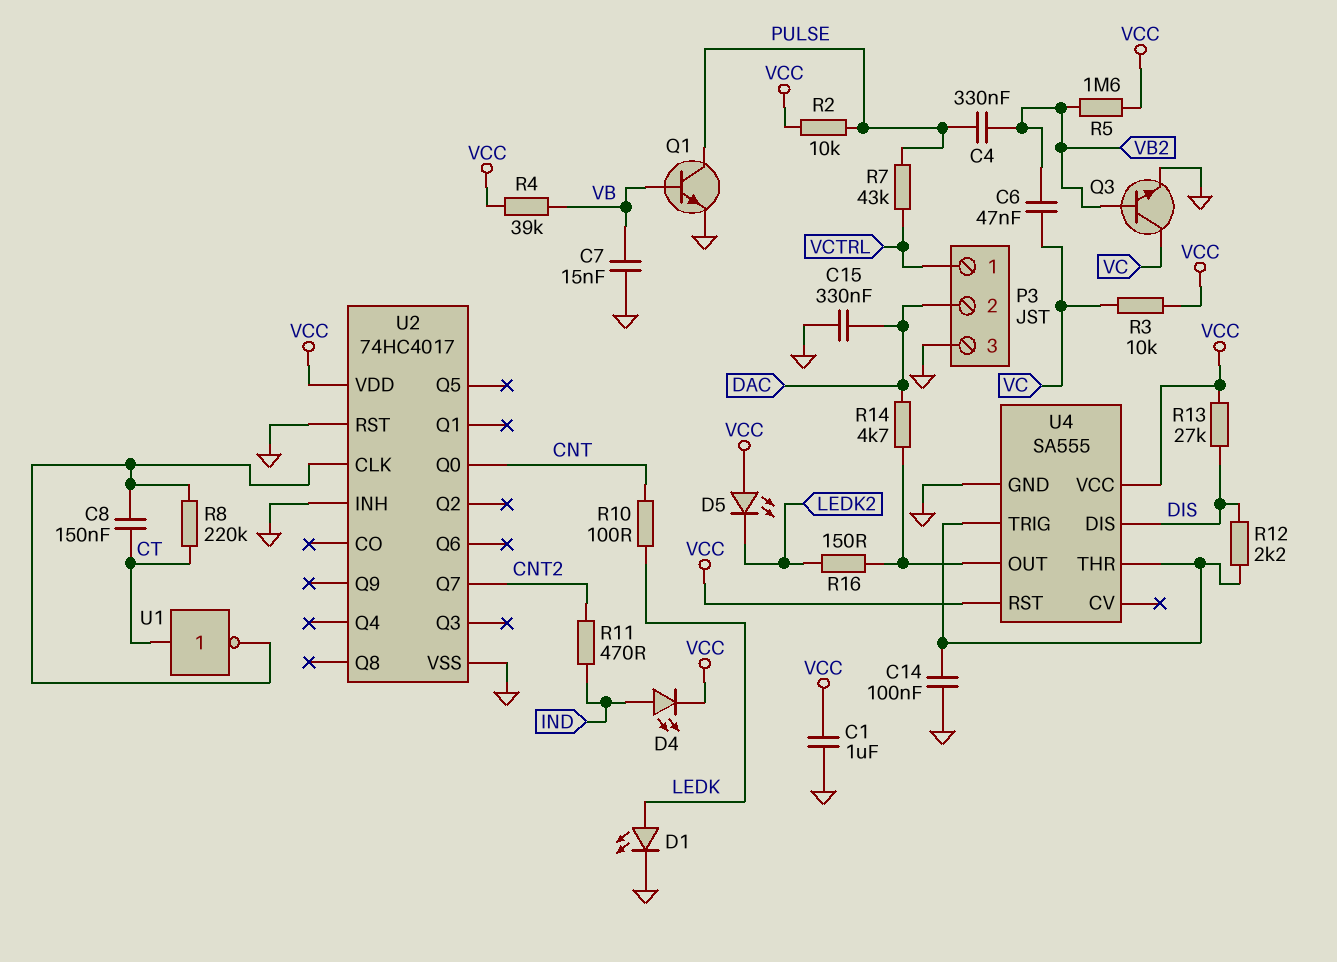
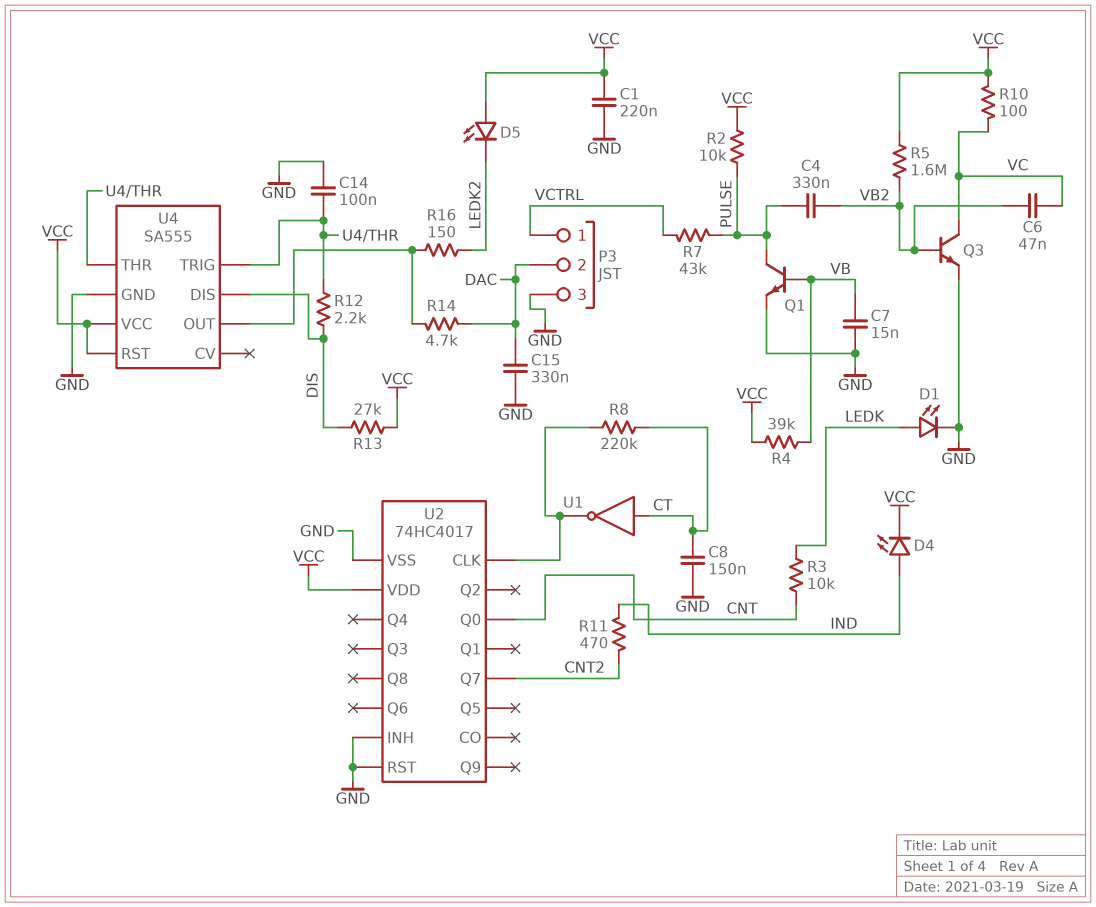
C1: 1uF (GND, VCC) -> 220nF (GND, VCC)
C8: 150nF (CT, U2/CLK) -> 150nF (CT, GND)
R3: 10k (VC, VCC) -> 10k (CNT, LEDK)
R10: 100 (CNT, LEDK) -> 100 (VC, VCC)

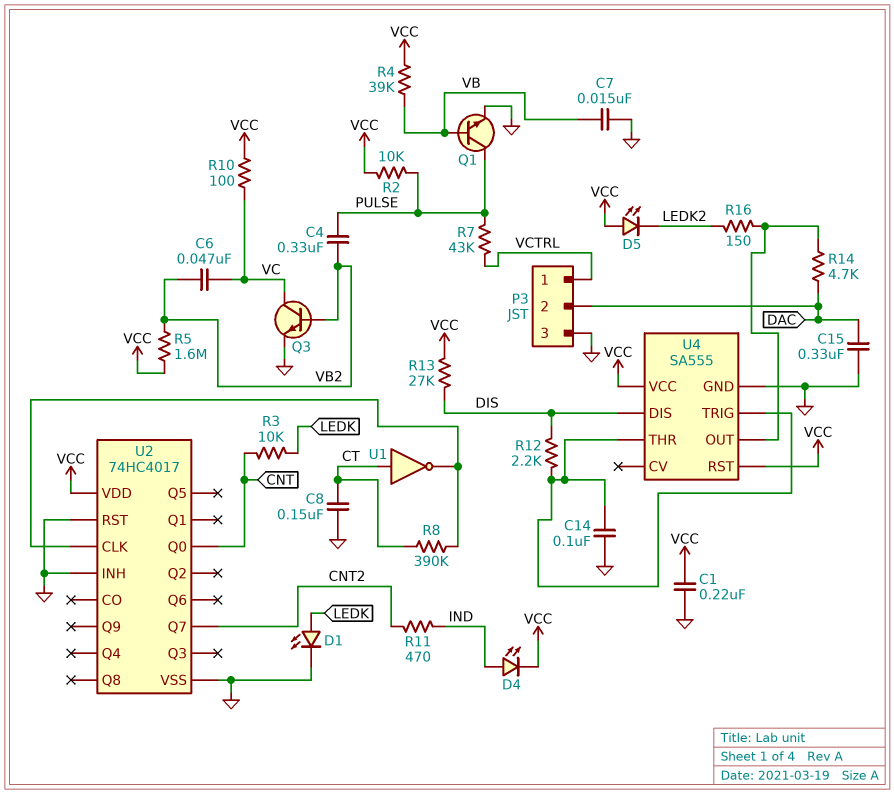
R8: 220k (CT, U2/CLK) -> 390k (CT, U2/CLK)

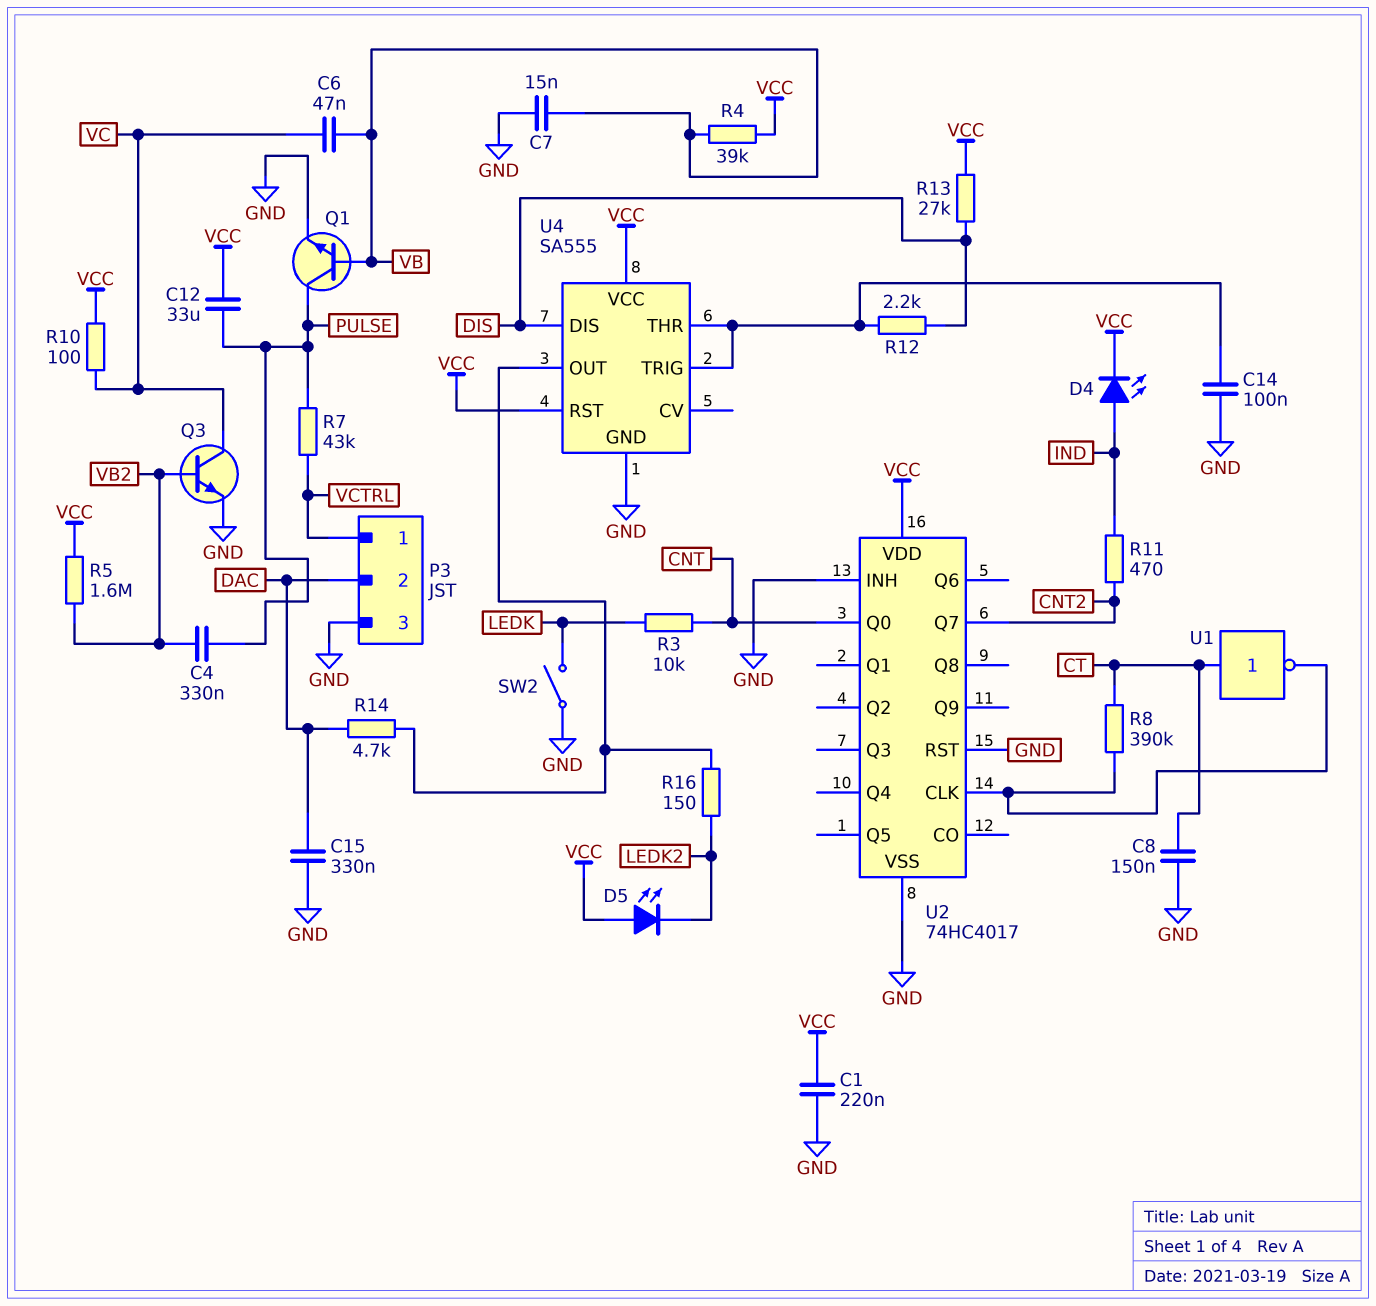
C6: 47nF (VB2, VC) -> 47nF (VB, VC)
C12: none -> 33uF (PULSE, VCC)
D1: LED (A LEDK, K GND) -> none
R2: 10k (PULSE, VCC) -> none
SW2: none -> switch (GND, LEDK)

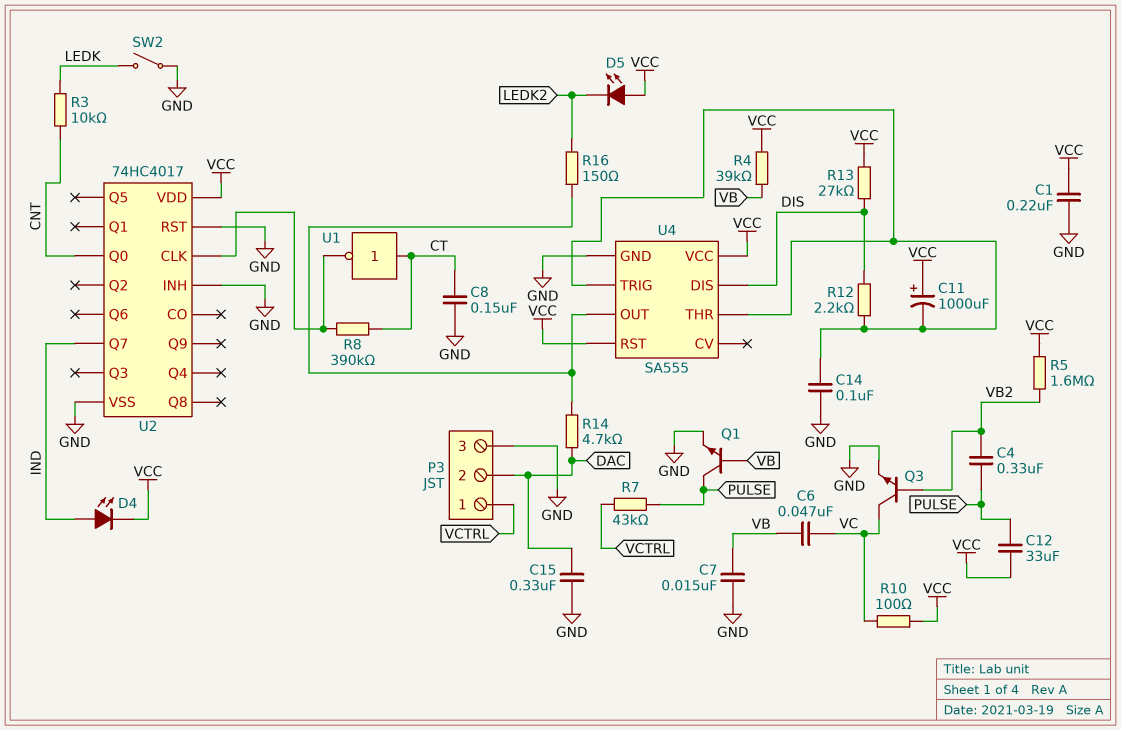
C11: none -> 1000uF (plus VCC, minus U4/THR)
R11: 470 (CNT2, IND) -> none
U2 pin Q7: CNT2 -> IND

